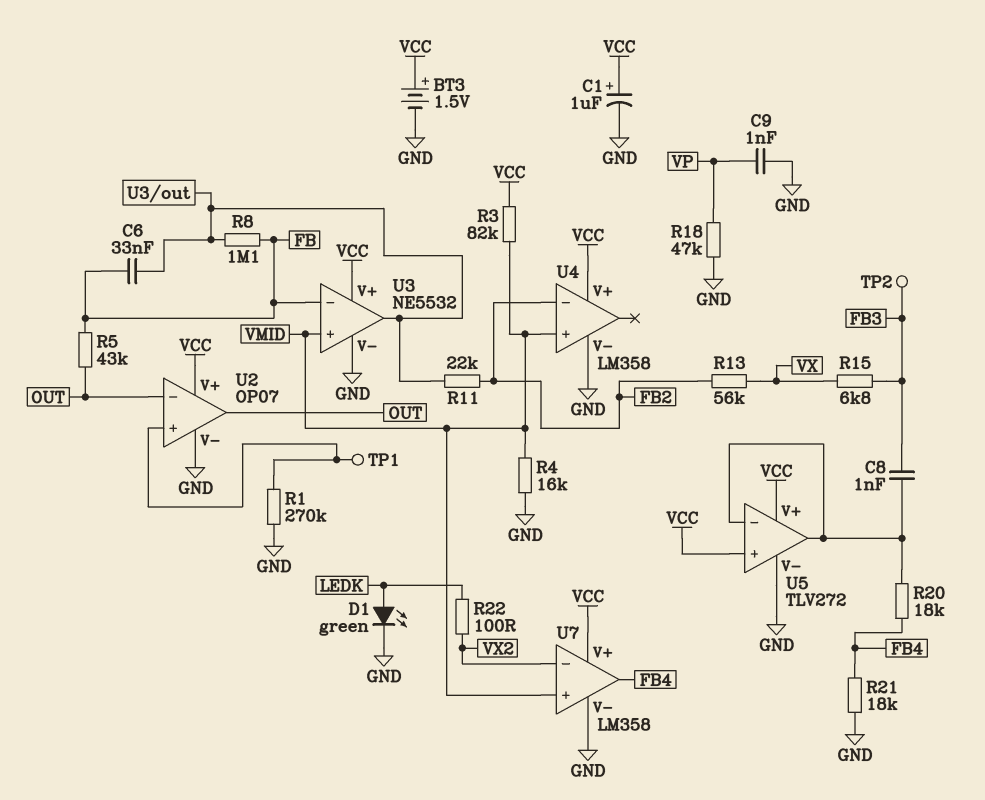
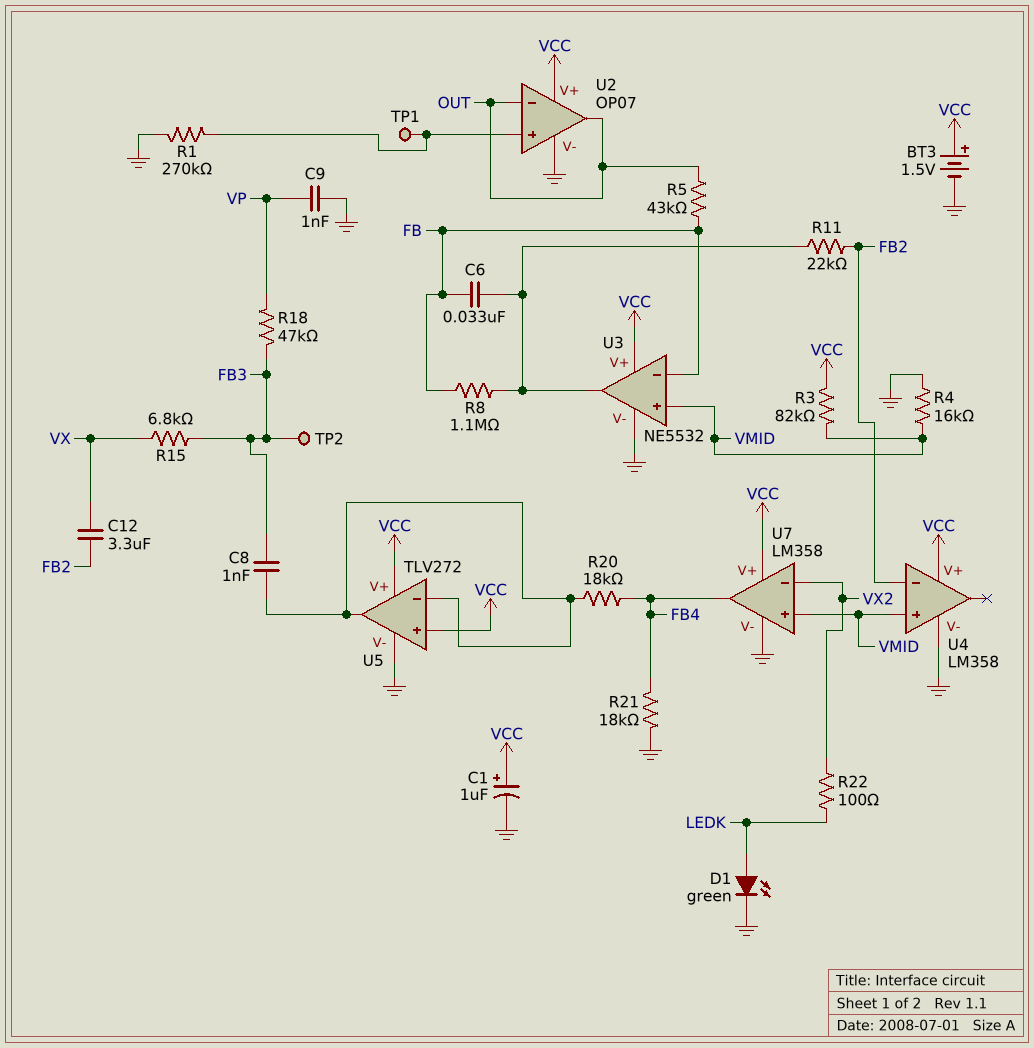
C12: none -> 3.3uF (FB2, VX)
R13: 56k (FB2, VX) -> none
R18: 47k (GND, VP) -> 47k (FB3, VP)

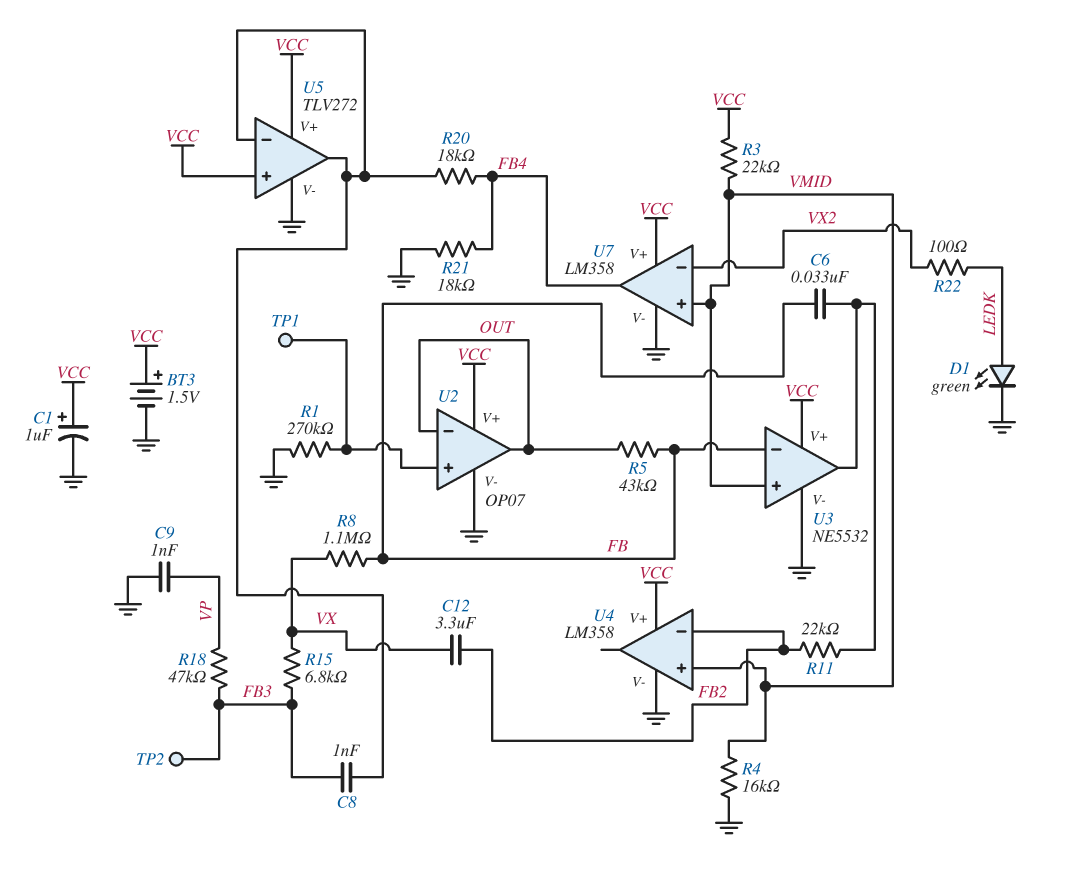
R3: 82k (VCC, VMID) -> 22k (VCC, VMID)
R8: 1.1M (FB, U3/out) -> 1.1M (FB, VX)

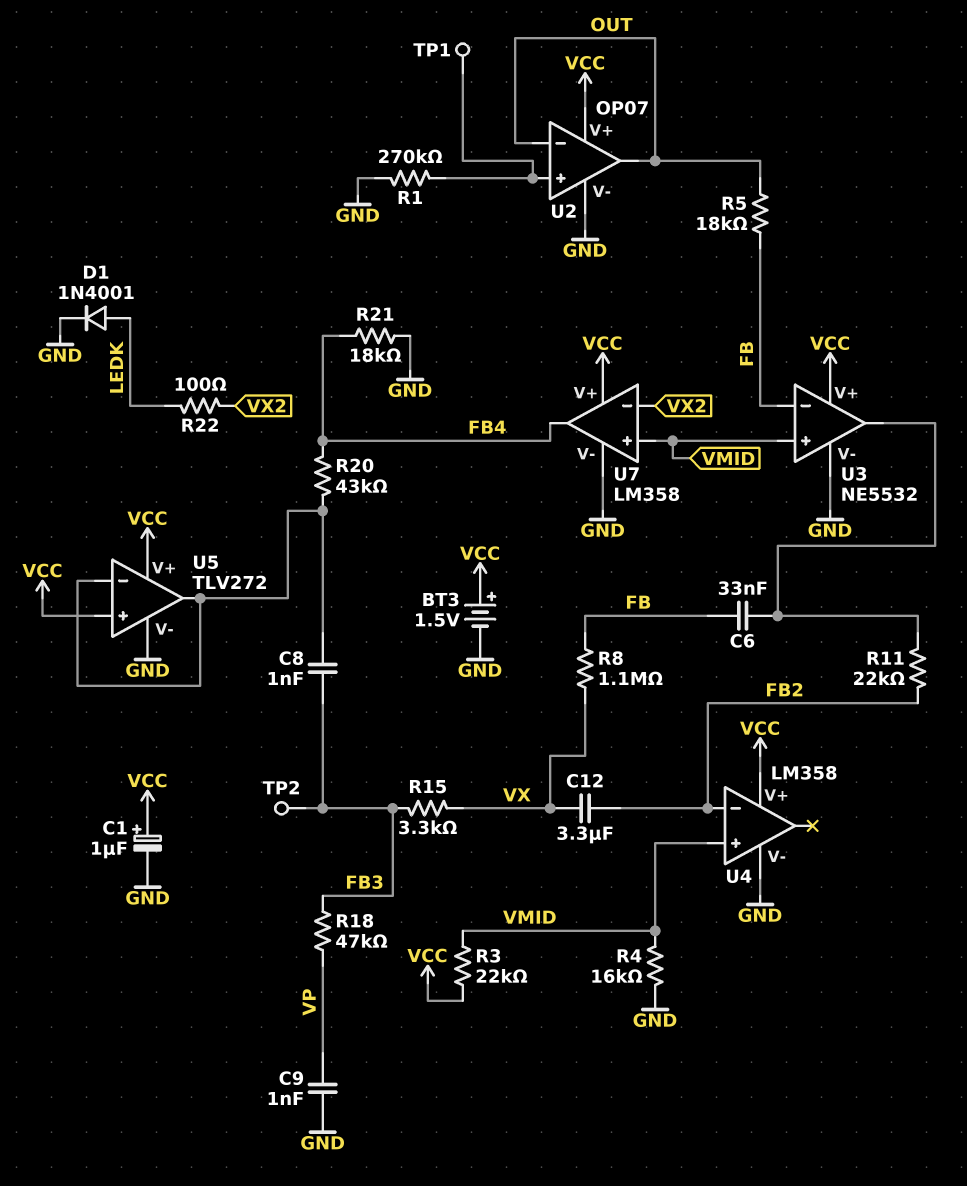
D1: LED green (A LEDK, K GND) -> diode 1N4001 (A LEDK, K GND)
R5: 43k (FB, OUT) -> 18k (FB, OUT)
R15: 6.8k (FB3, VX) -> 3.3k (FB3, VX)
R20: 18k (FB4, U5/in-) -> 43k (FB4, U5/in-)

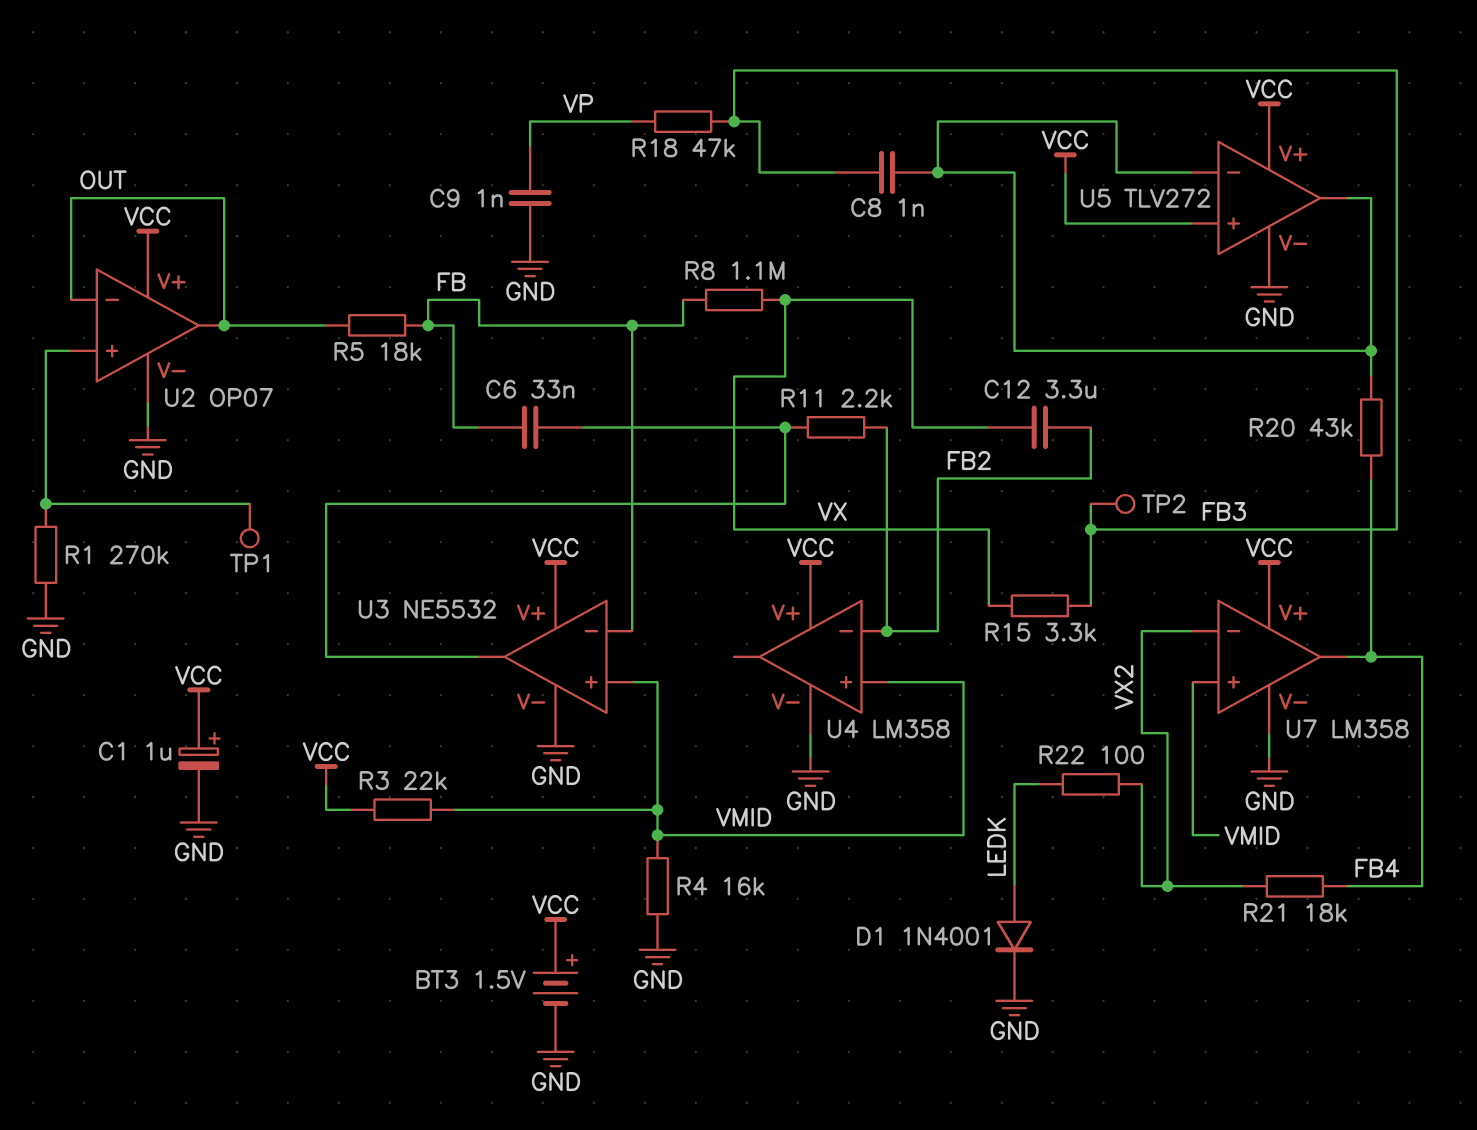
R11: 22k (FB2, U3/out) -> 2.2k (FB2, U3/out)
R21: 18k (FB4, GND) -> 18k (FB4, VX2)

